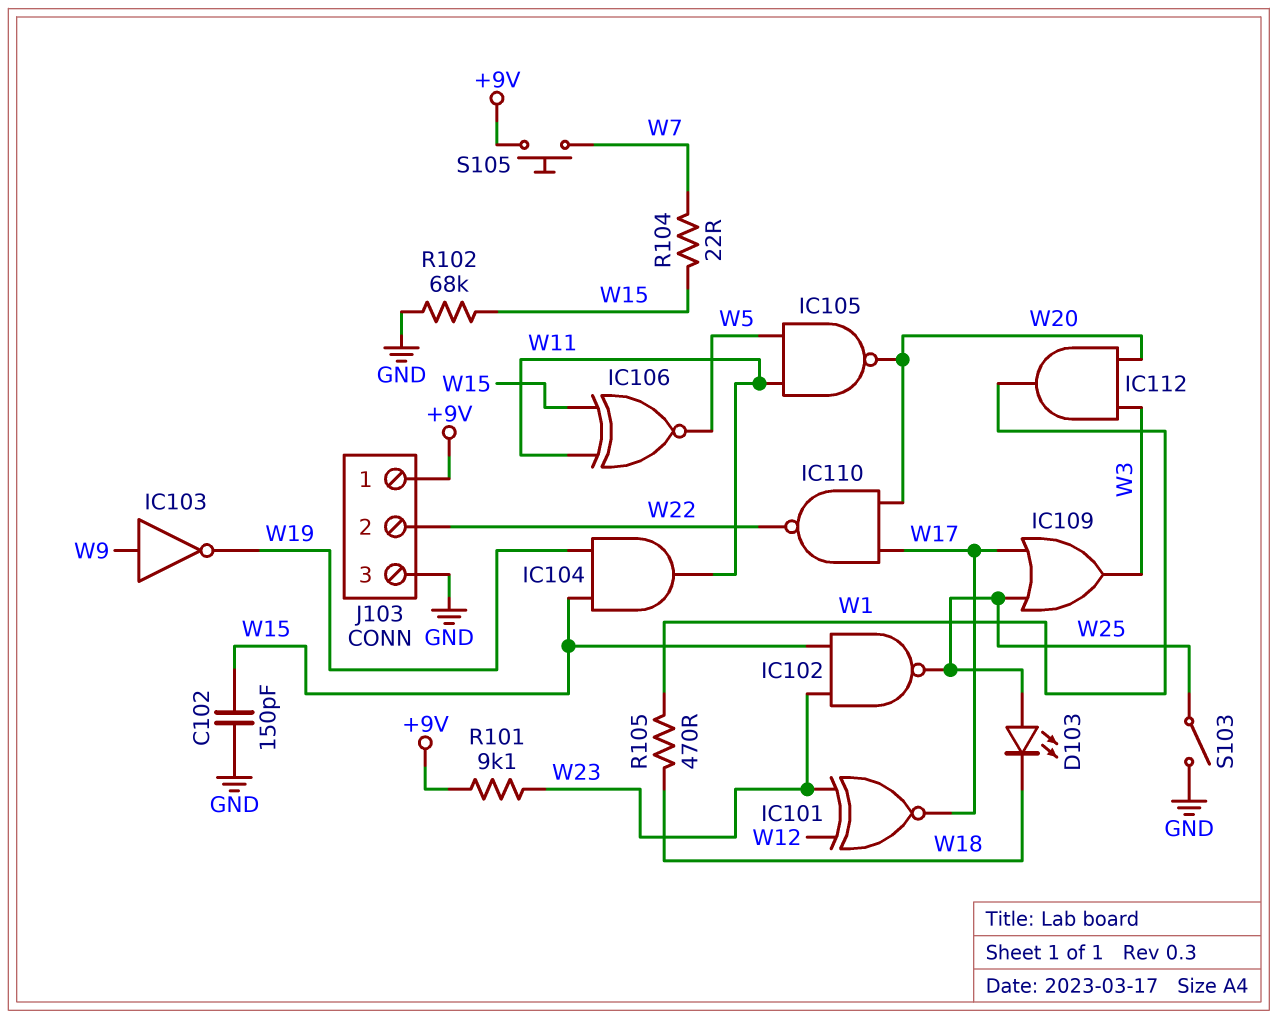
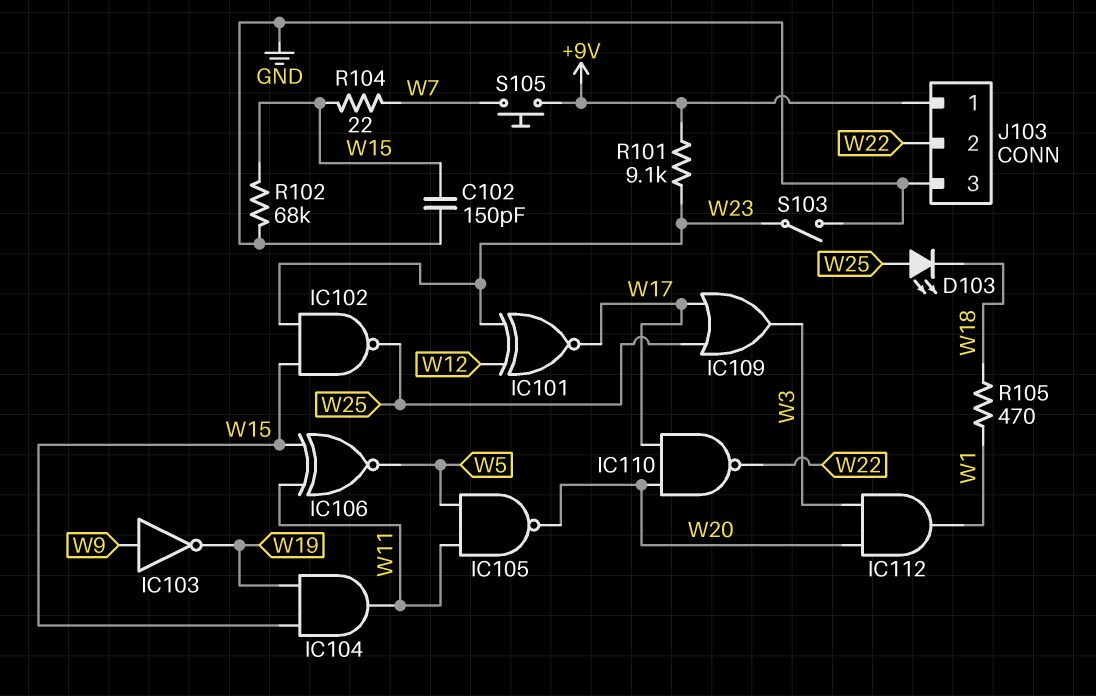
S103: switch (GND, W25) -> switch (GND, W23)

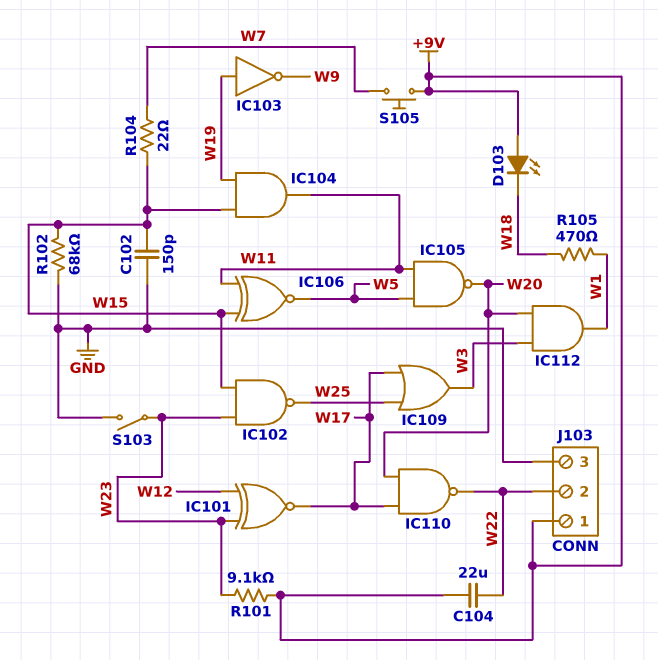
C104: none -> 22uF (+9V, W22)
D103: LED (A W25, K W18) -> LED (A +9V, K W18)
IC103: NOT (in W9, out W19) -> NOT (in W19, out W9)

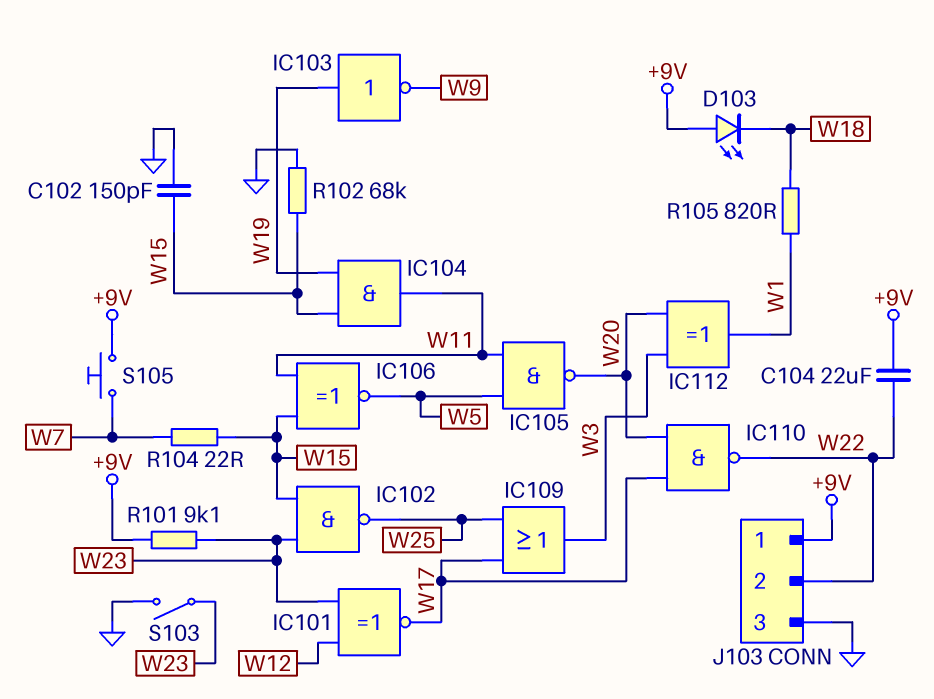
IC112: AND (in W3, in W20, out W1) -> XOR (in W3, in W20, out W1)
R105: 470 (W1, W18) -> 820 (W1, W18)

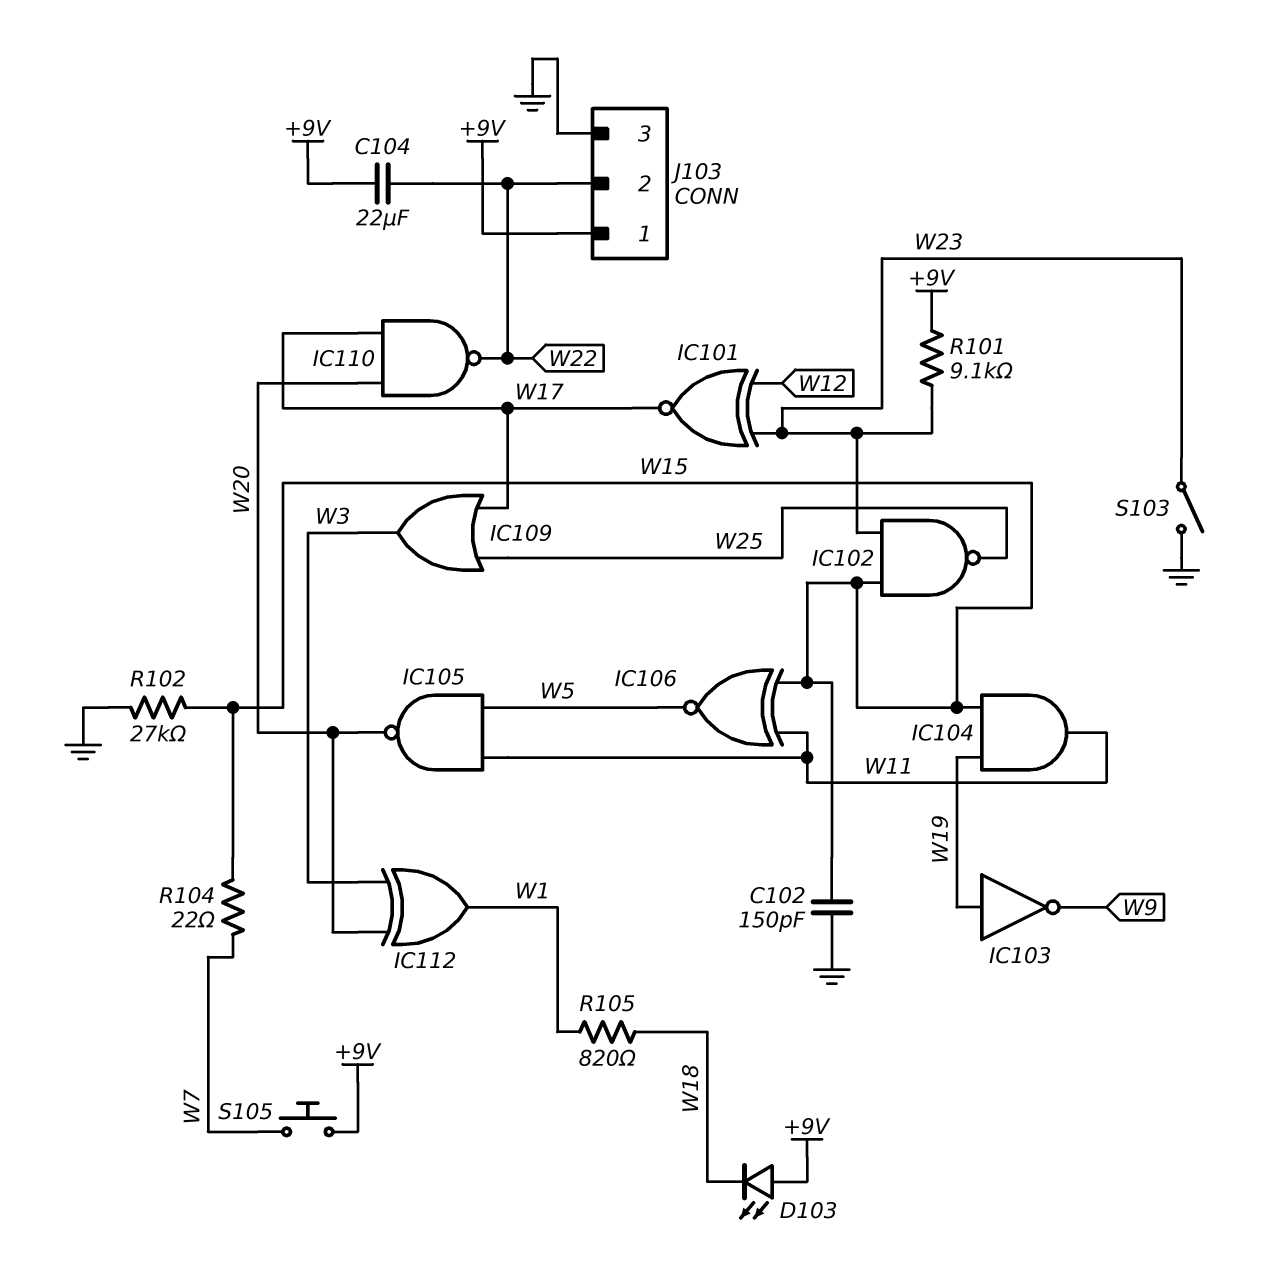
R102: 68k (GND, W15) -> 27k (GND, W15)

